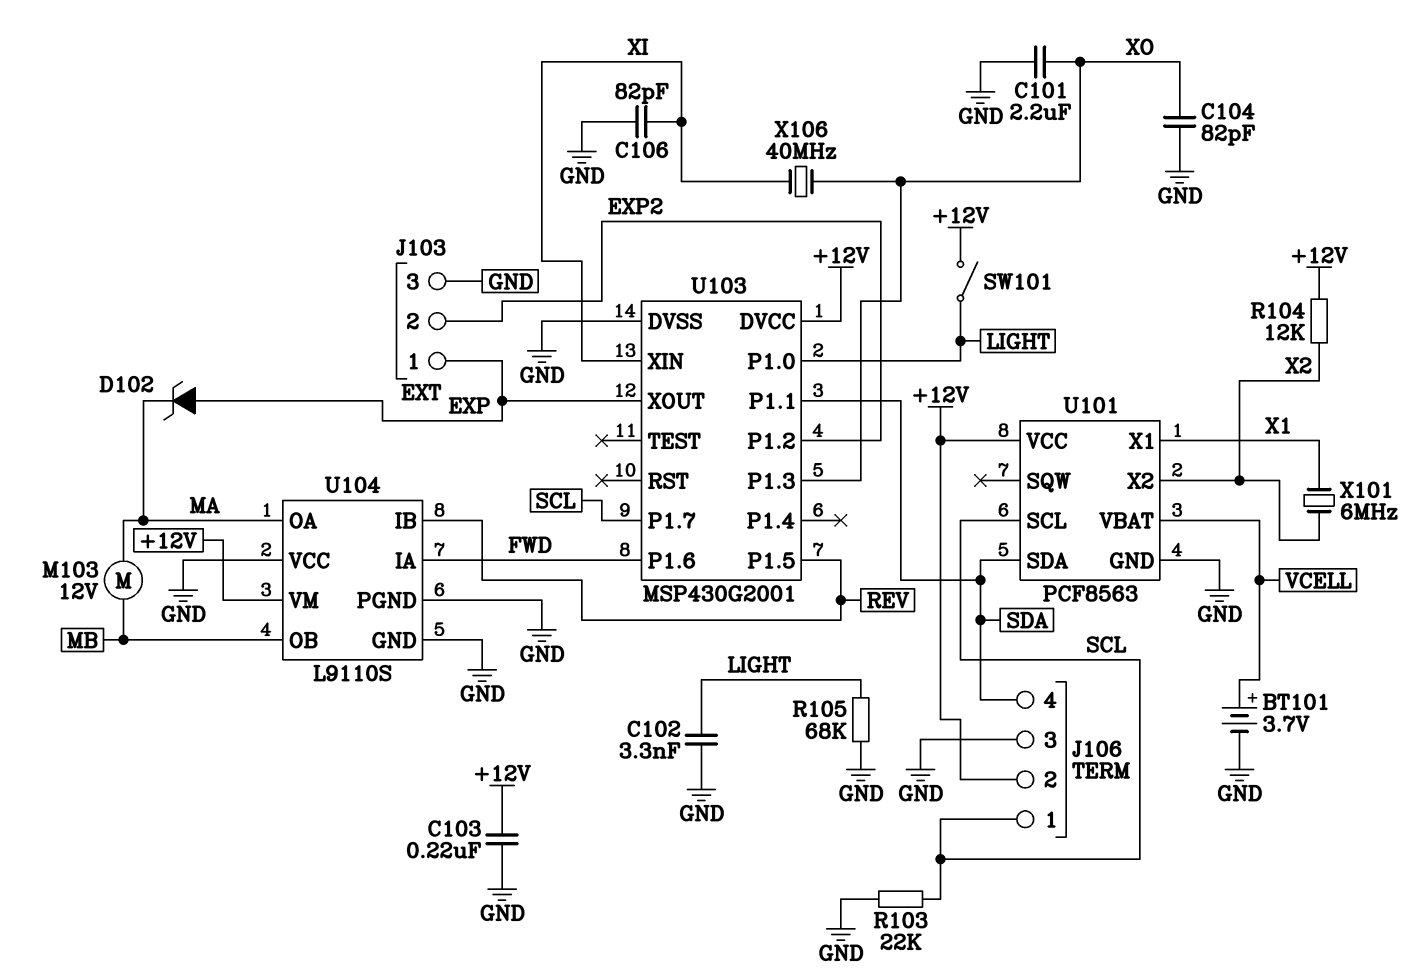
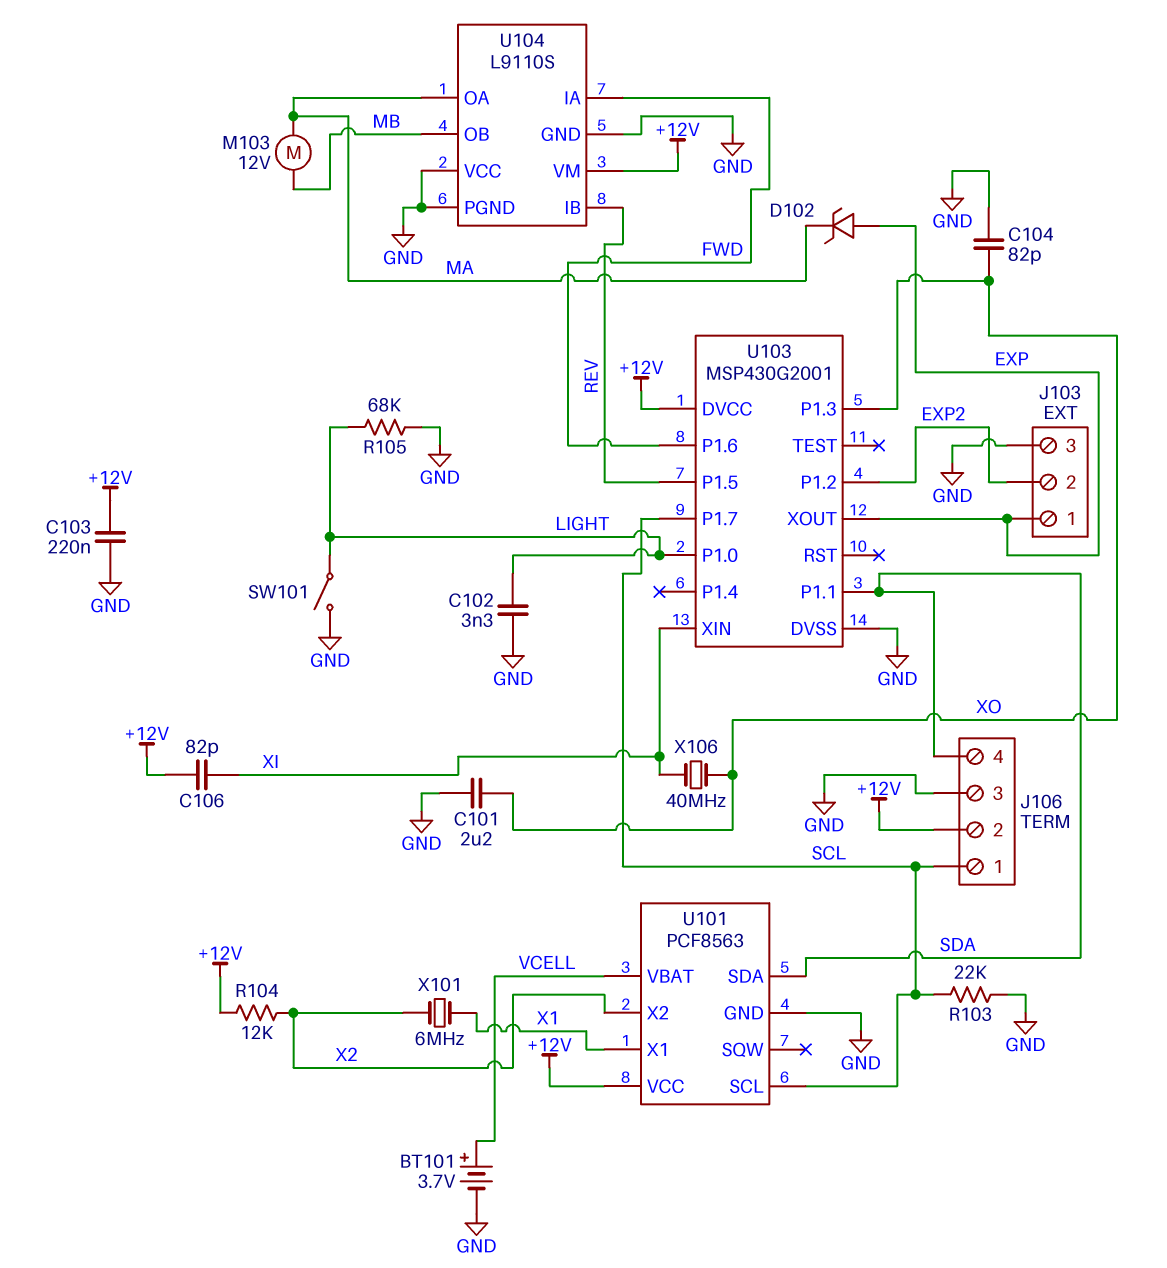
C106: 82pF (GND, XI) -> 82pF (+12V, XI)
SW101: switch (+12V, LIGHT) -> switch (GND, LIGHT)

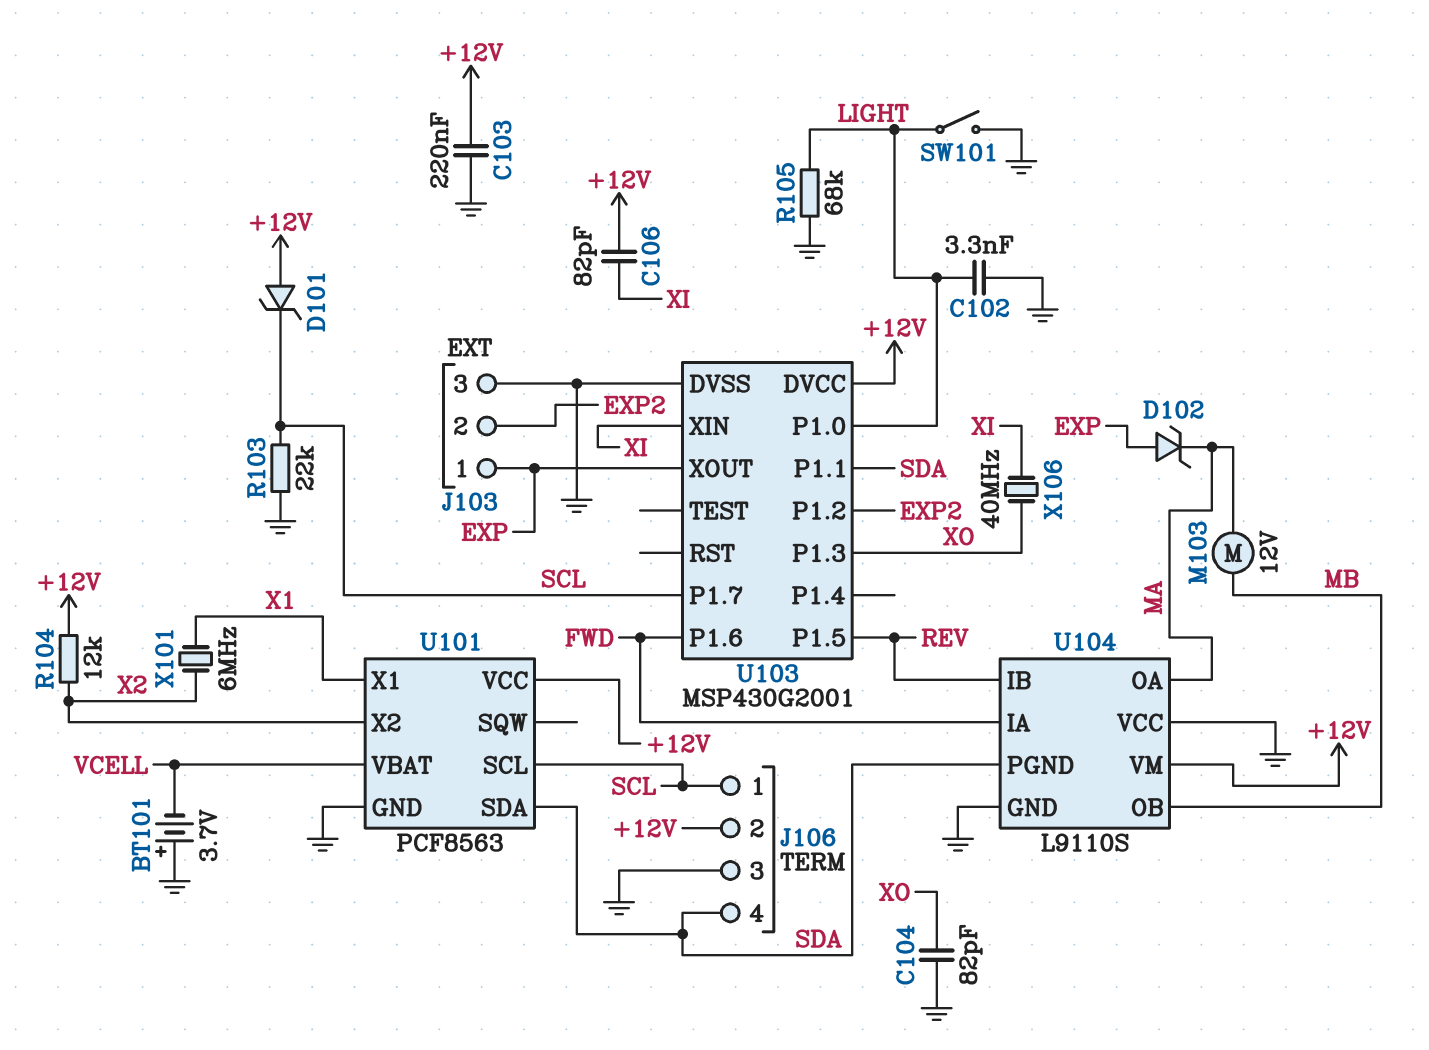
BT101: 3.7V (plus VCELL, minus GND) -> 3.7V (plus GND, minus VCELL)
C101: 2.2uF (GND, XO) -> none
D101: none -> zener (A +12V, K SCL)
U104 pin PGND: GND -> SDA

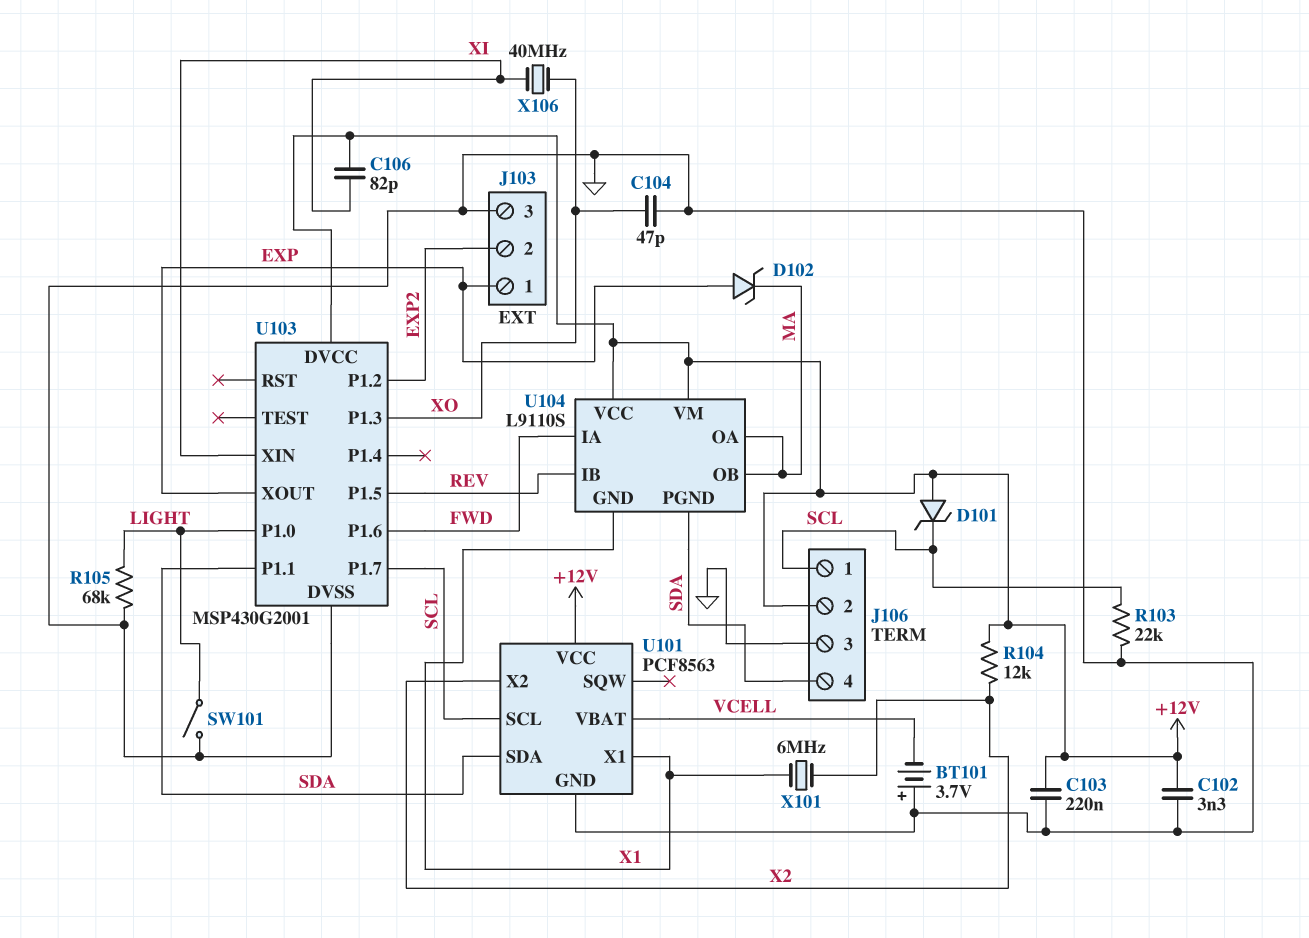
C102: 3.3nF (GND, LIGHT) -> 3.3nF (+12V, GND)
C104: 82pF (GND, XO) -> 47pF (GND, XO)
M103: motor 12V (MA, MB) -> none
U104 pin GND: GND -> X1
U104 pin OB: MB -> MA
U104 pin VCC: GND -> +12V

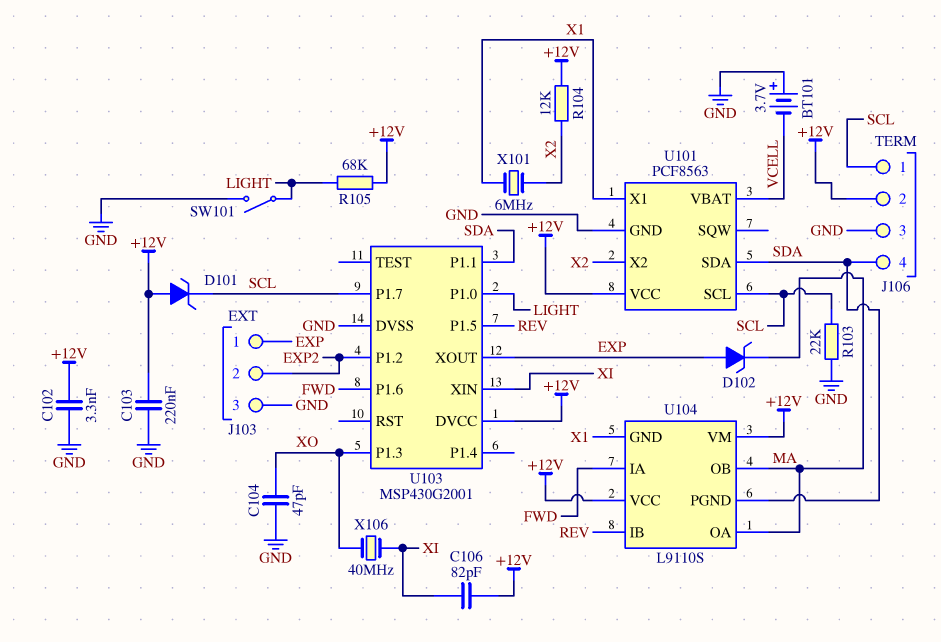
R105: 68k (GND, LIGHT) -> 68k (+12V, LIGHT)

